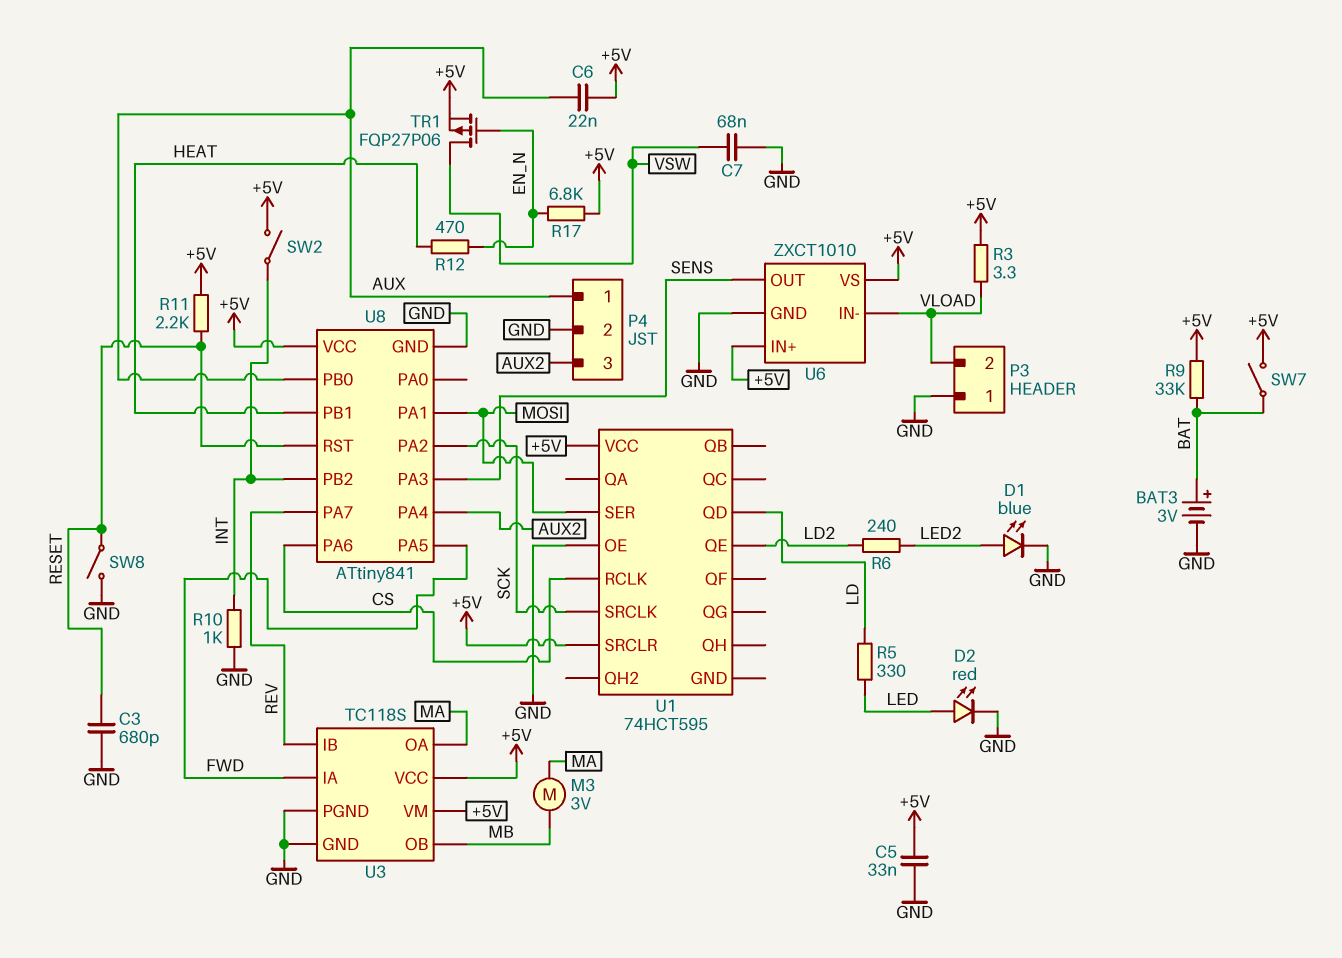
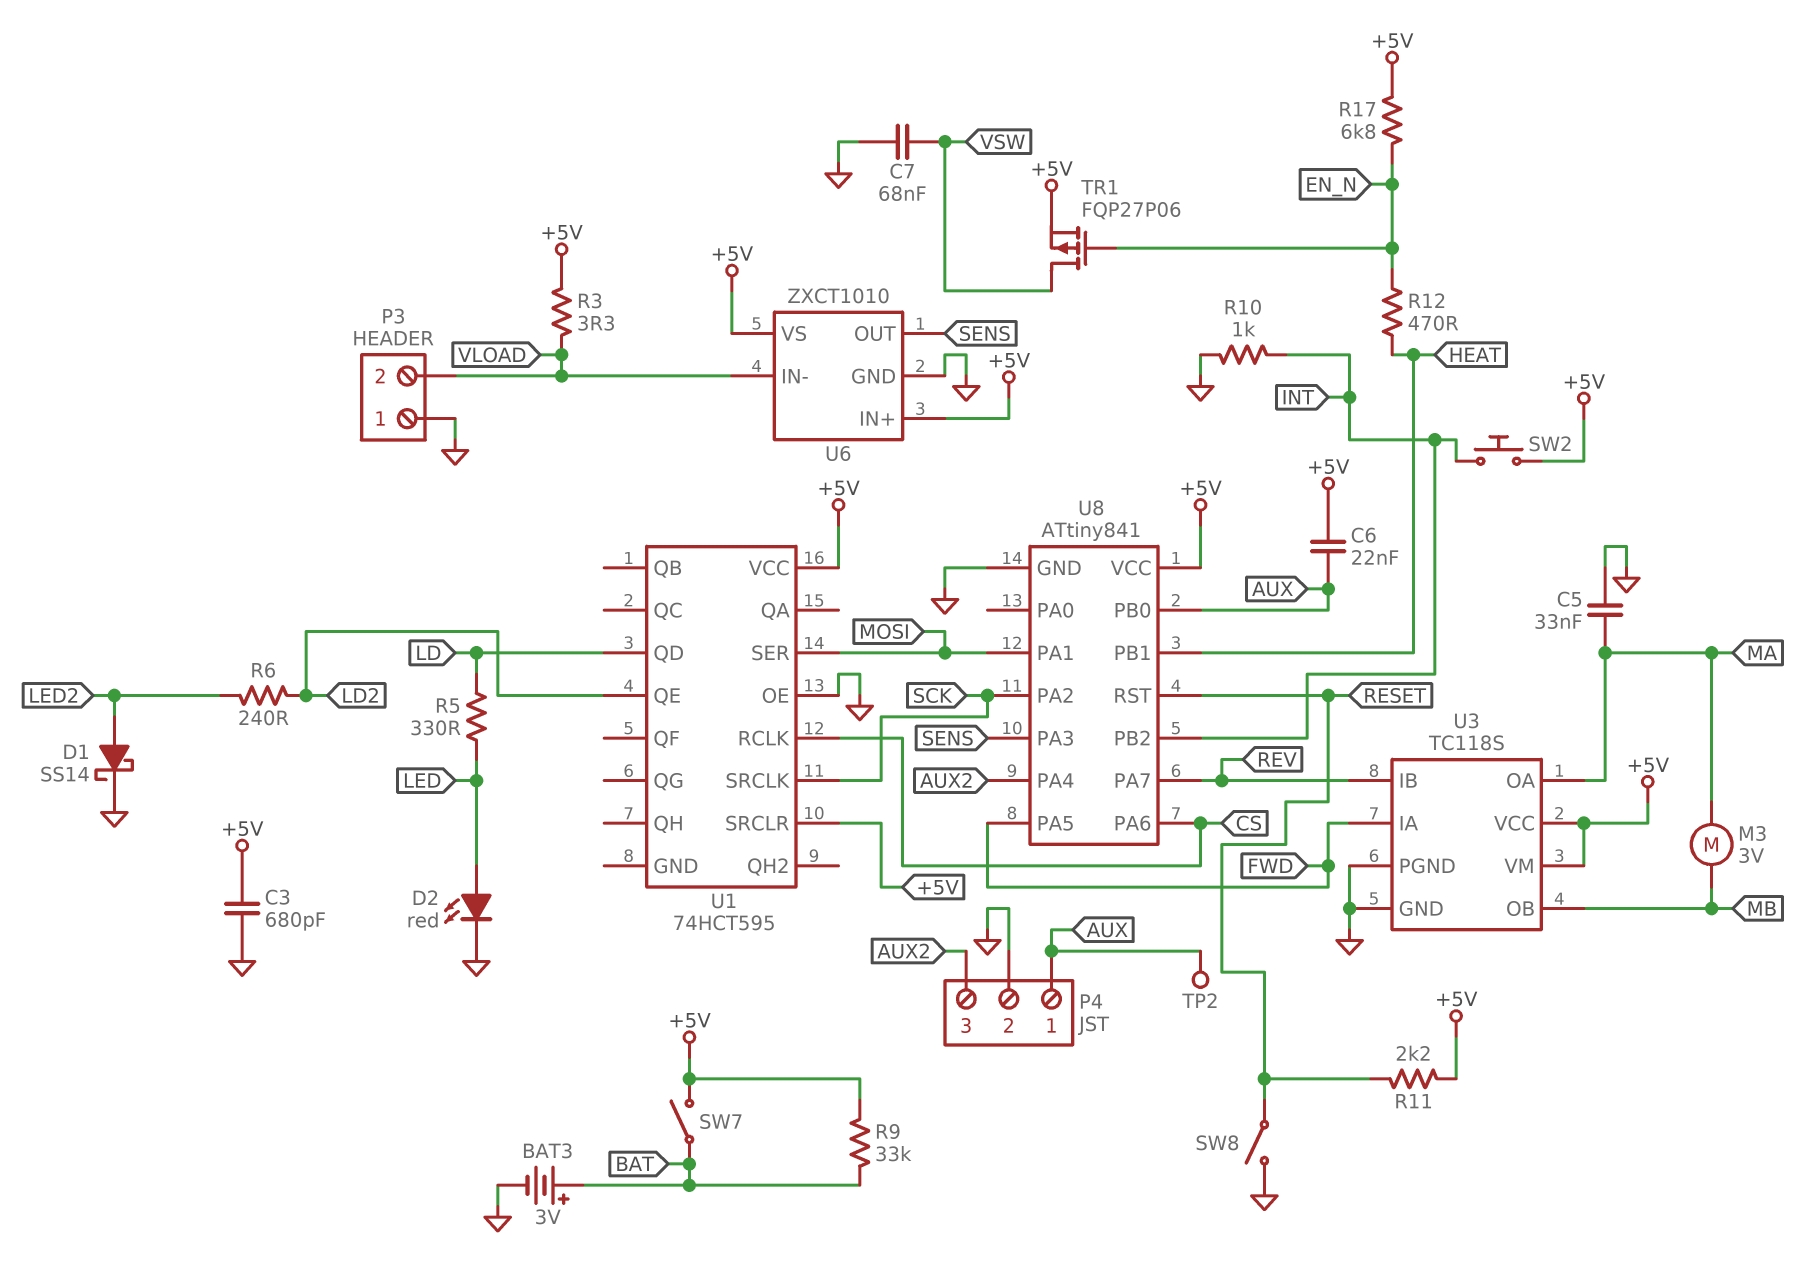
C3: 680pF (GND, RESET) -> 680pF (+5V, GND)
C5: 33nF (+5V, GND) -> 33nF (GND, MA)
D1: LED blue (A LED2, K GND) -> schottky SS14 (A LED2, K GND)
SW2: switch (+5V, INT) -> button (+5V, INT)
TP2: none -> test point (AUX)

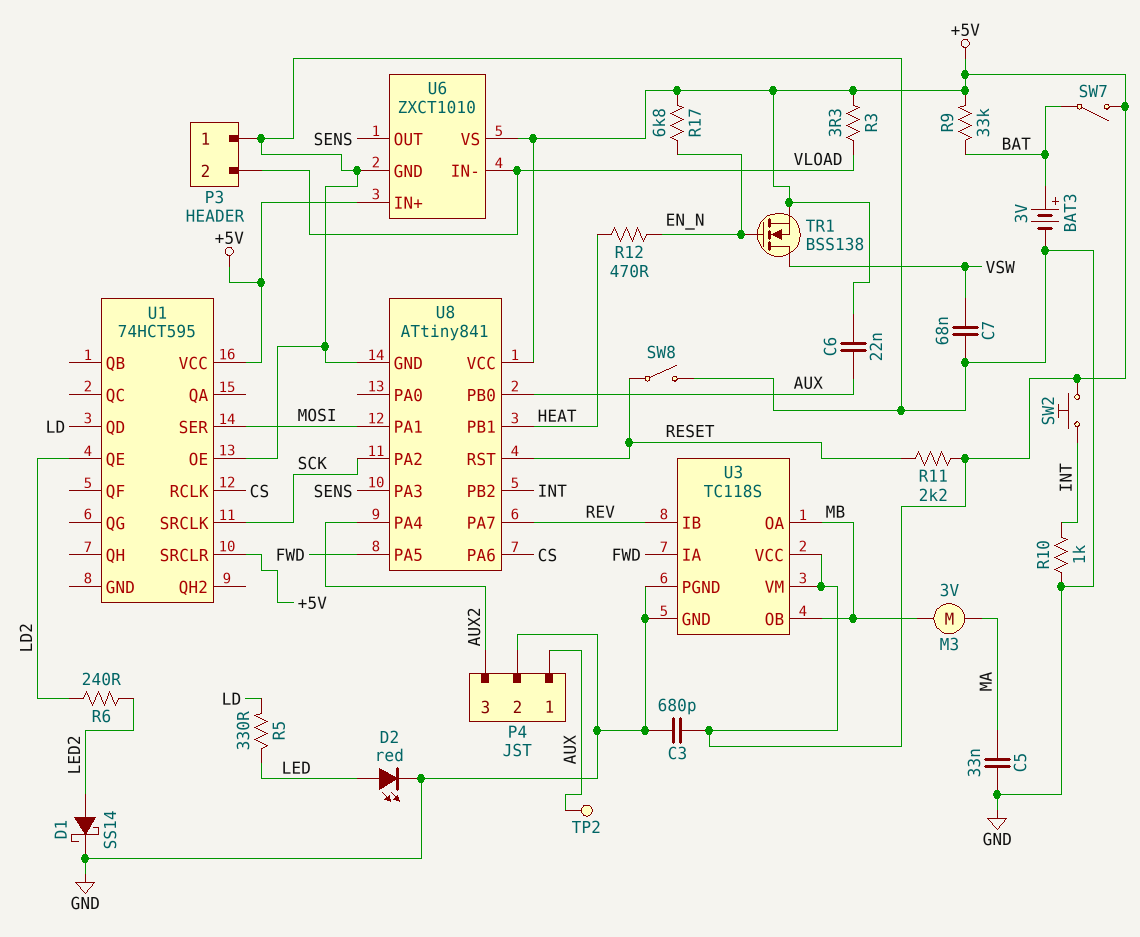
TR1: PMOS FQP27P06 (G EN_N, D VSW, S +5V) -> NMOS BSS138 (G EN_N, D VSW, S +5V)
U3 pin OA: MA -> MB

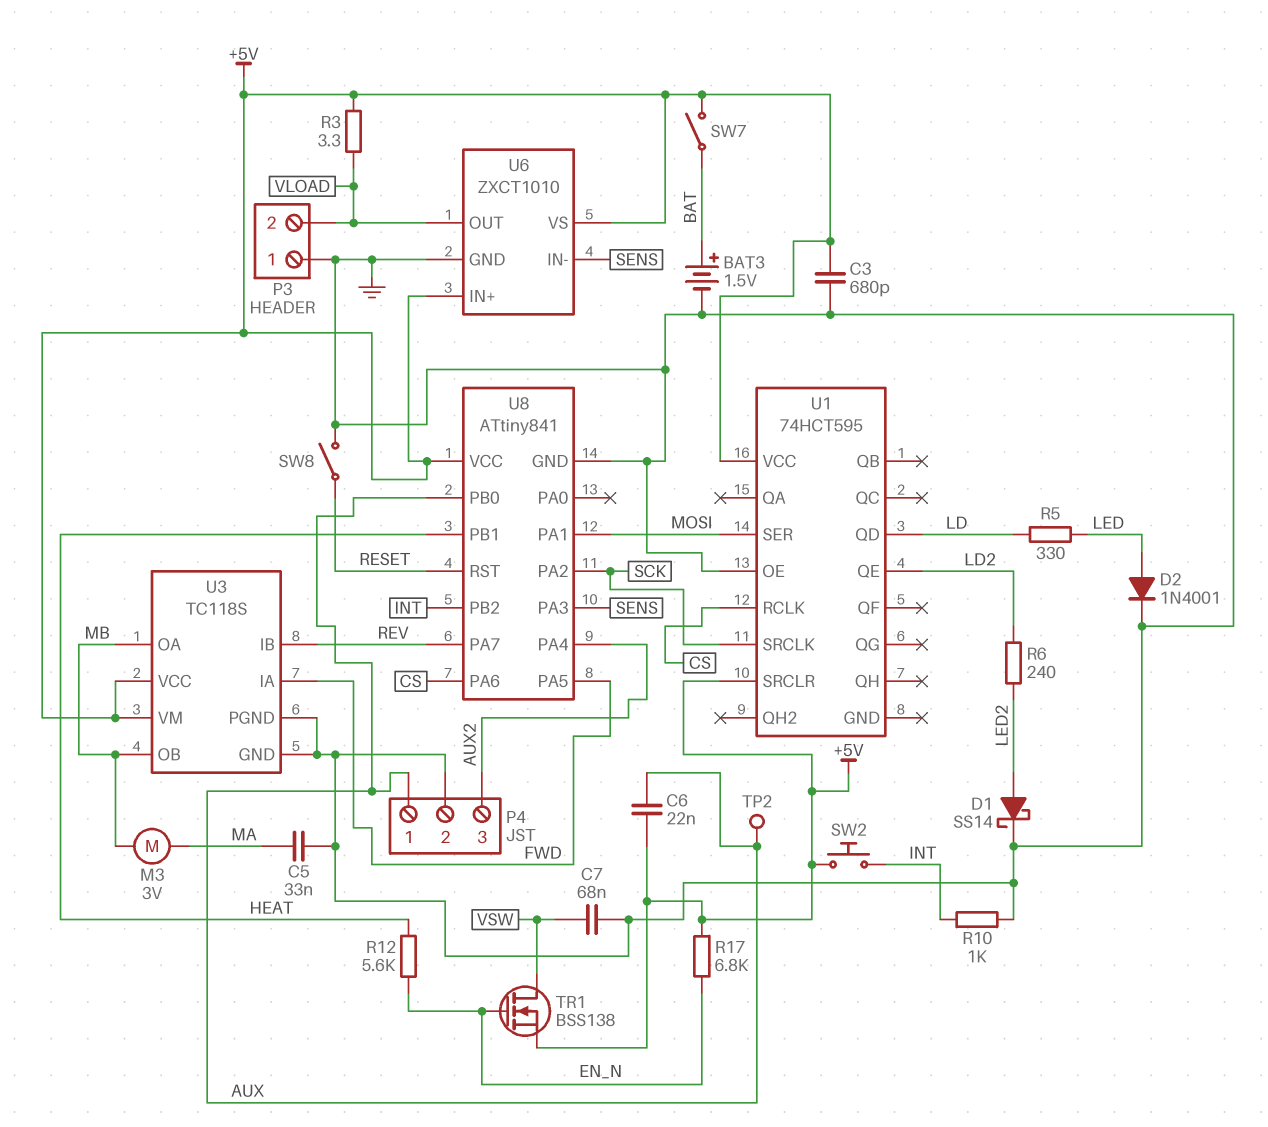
BAT3: 3V (plus BAT, minus GND) -> 1.5V (plus BAT, minus GND)
D2: LED red (A LED, K GND) -> diode 1N4001 (A LED, K GND)
R9: 33k (+5V, BAT) -> none
R11: 2.2k (+5V, RESET) -> none
R12: 470 (EN_N, HEAT) -> 5.6k (EN_N, HEAT)
U6 pin IN-: VLOAD -> SENS
U6 pin OUT: SENS -> VLOAD

